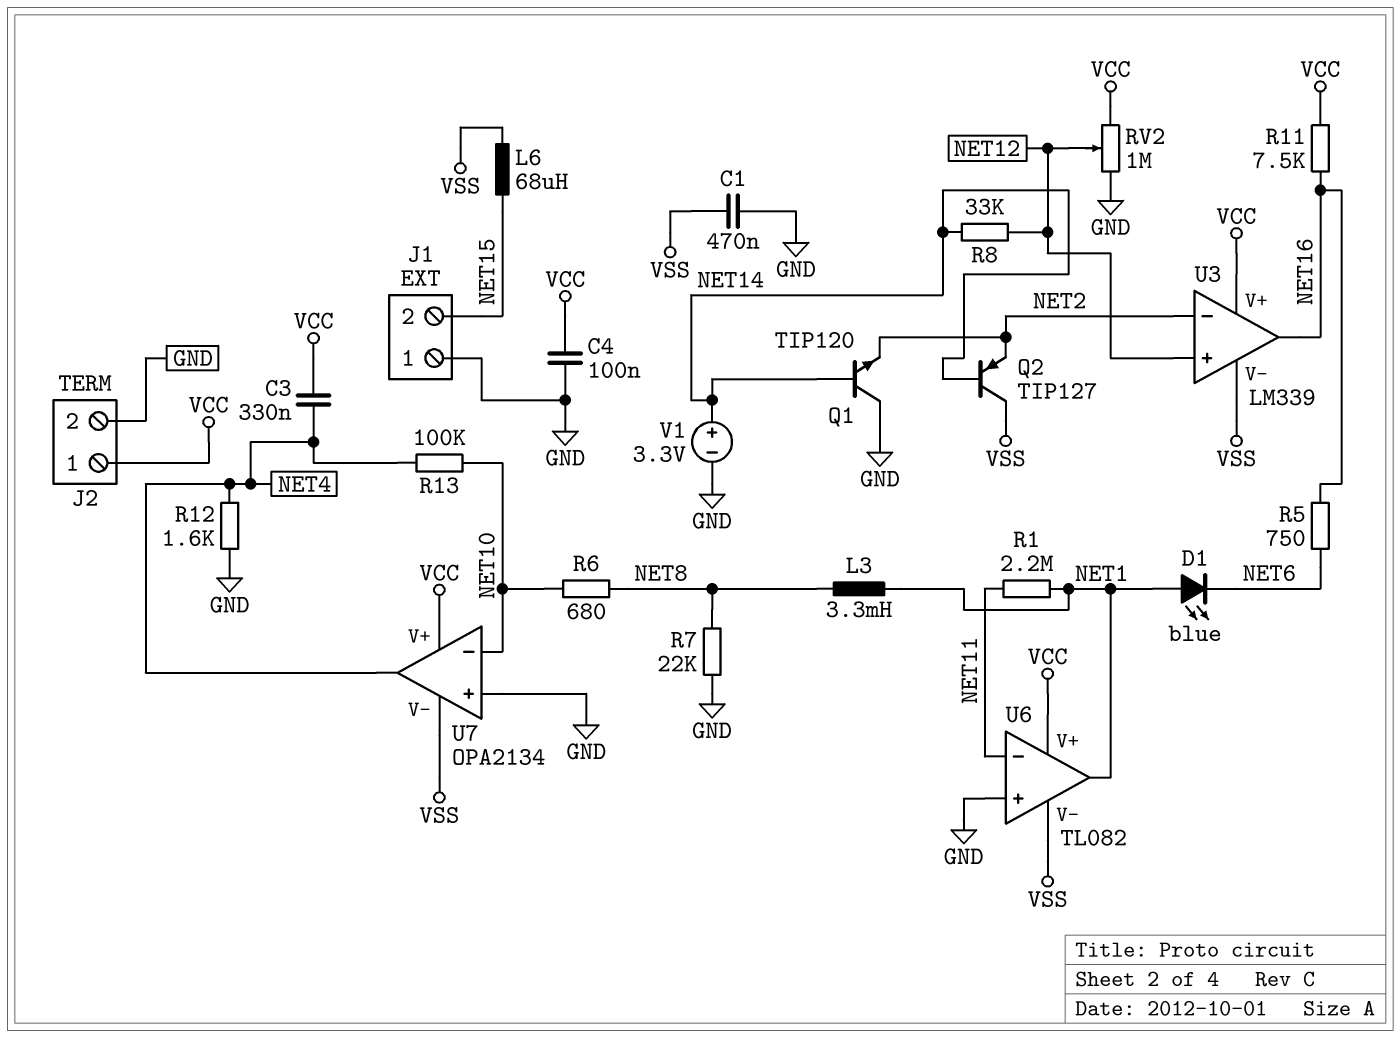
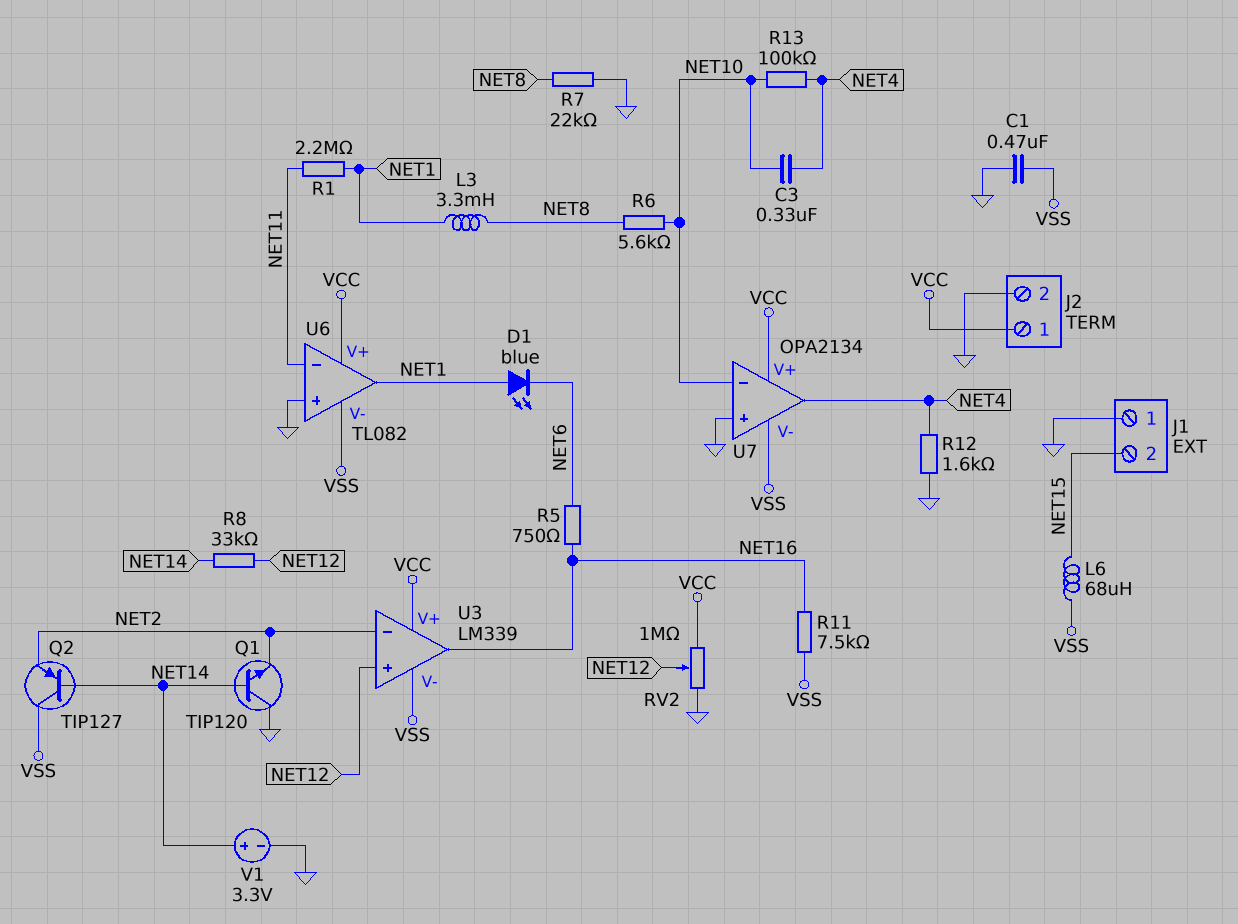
C3: 330nF (NET4, VCC) -> 330nF (NET4, NET10)
C4: 100nF (GND, VCC) -> none
R6: 680 (NET8, NET10) -> 5.6k (NET8, NET10)
R11: 7.5k (NET16, VCC) -> 7.5k (NET16, VSS)

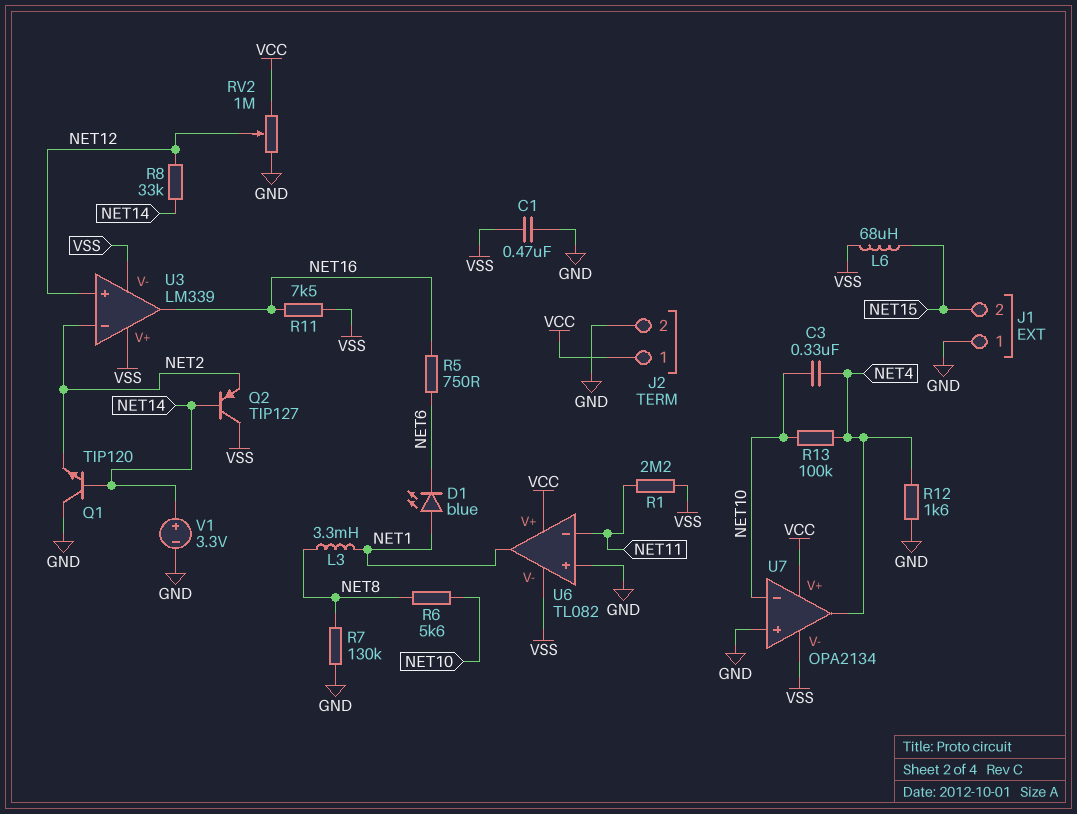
R1: 2.2M (NET1, NET11) -> 2.2M (NET11, VSS)
R7: 22k (GND, NET8) -> 130k (GND, NET8)
U3 pin V+: VCC -> VSS

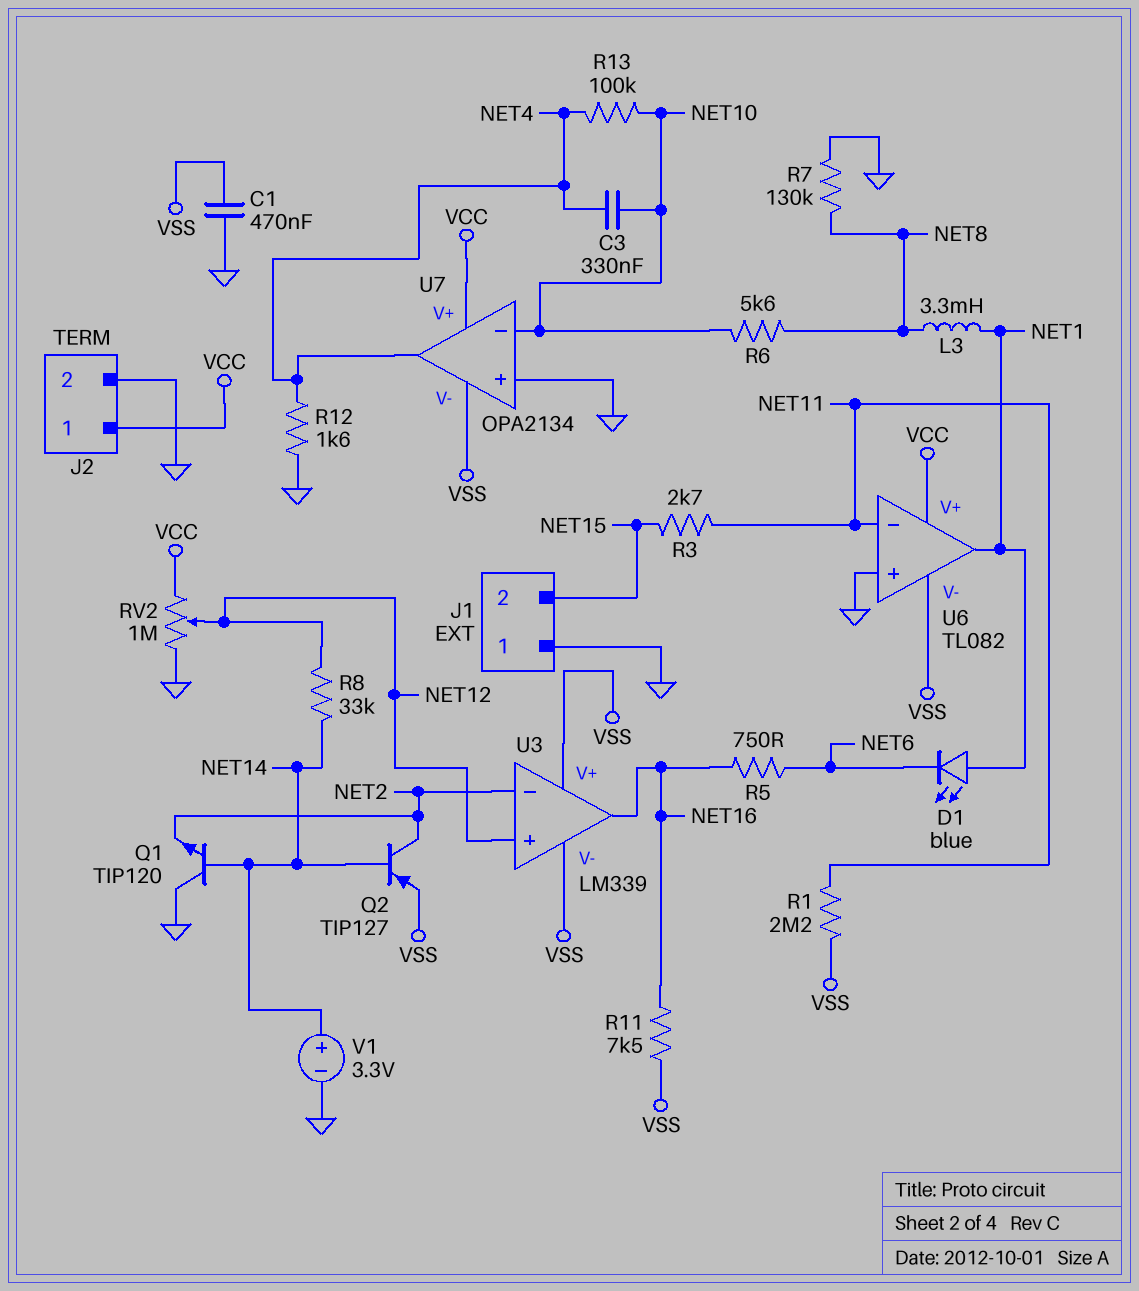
L6: 68uH (NET15, VSS) -> none
Q2: PNP TIP127 (B NET14, C VSS, E NET2) -> PNP TIP127 (B NET14, C NET2, E VSS)
R3: none -> 2.7k (NET11, NET15)

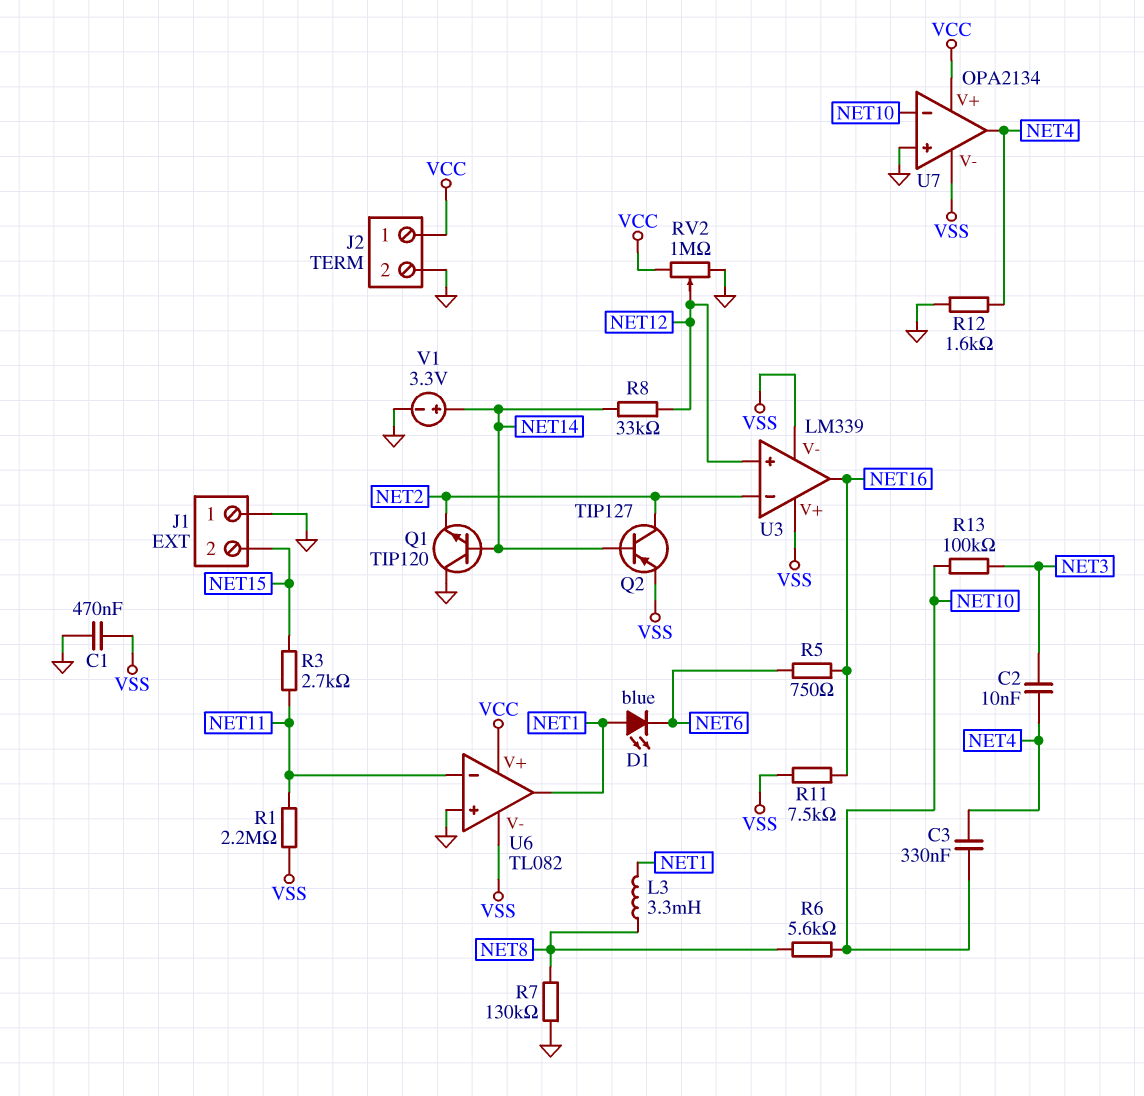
C2: none -> 10nF (NET3, NET4)
R13: 100k (NET4, NET10) -> 100k (NET3, NET10)

